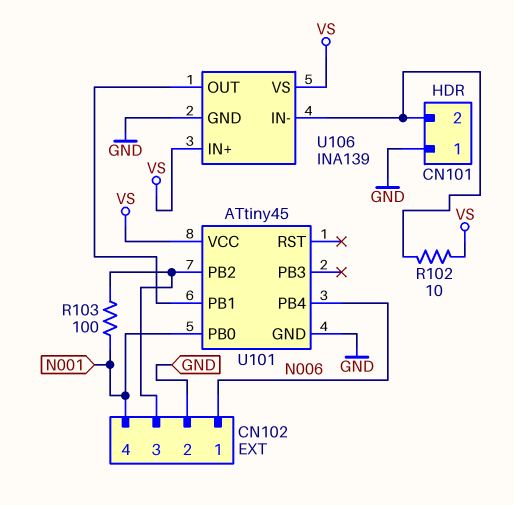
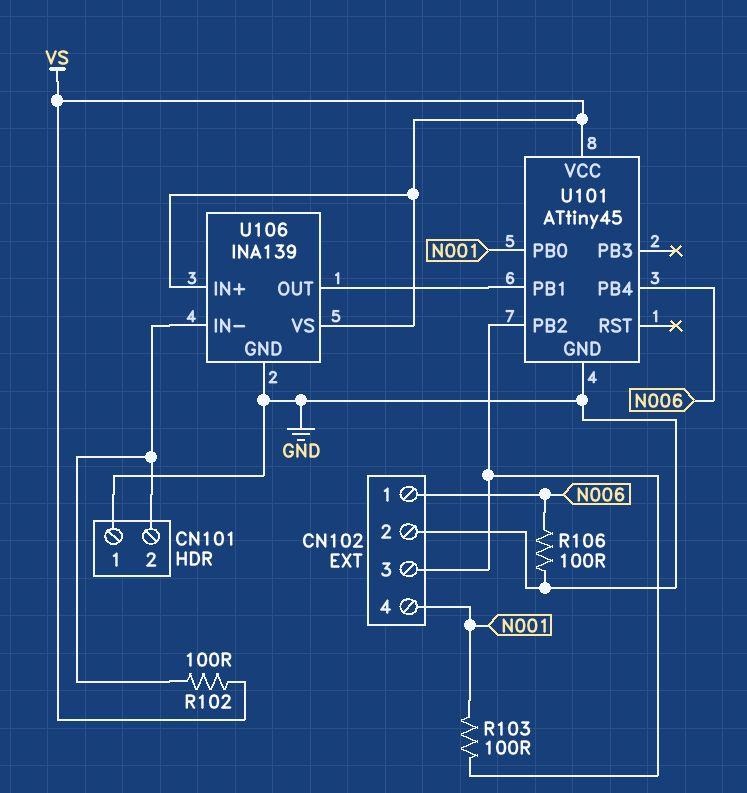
R102: 10 (CN101/2, VS) -> 100 (CN101/2, VS)
R106: none -> 100 (GND, N006)

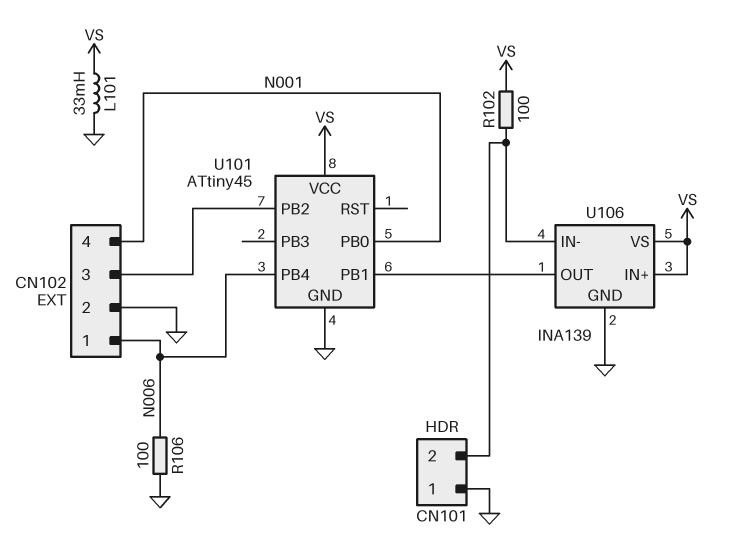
L101: none -> 33mH (GND, VS)
R103: 100 (CN102/3, N001) -> none

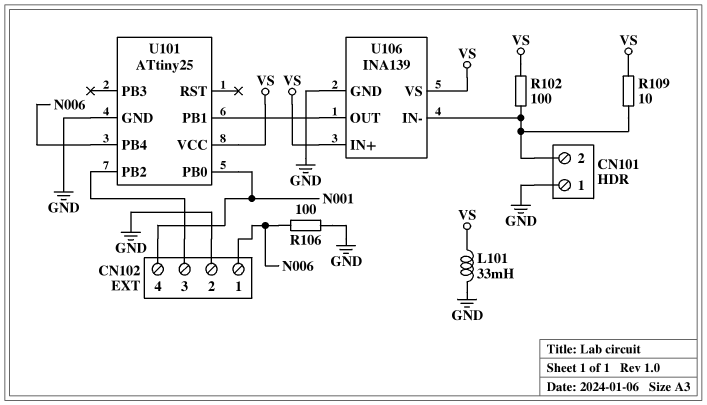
R109: none -> 10 (CN101/2, VS)
U101: ATtiny45 -> ATtiny25

